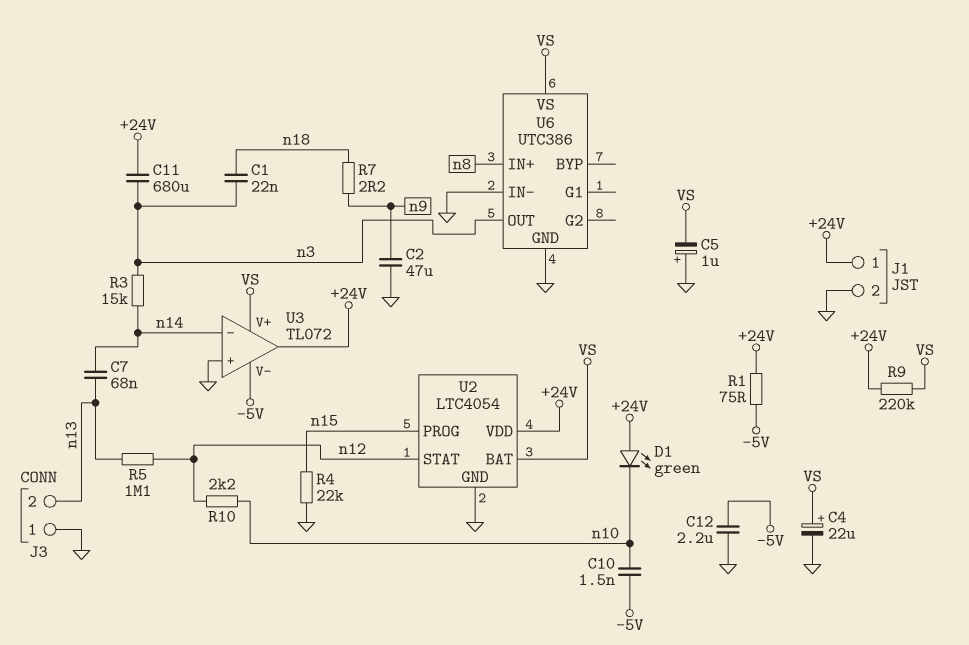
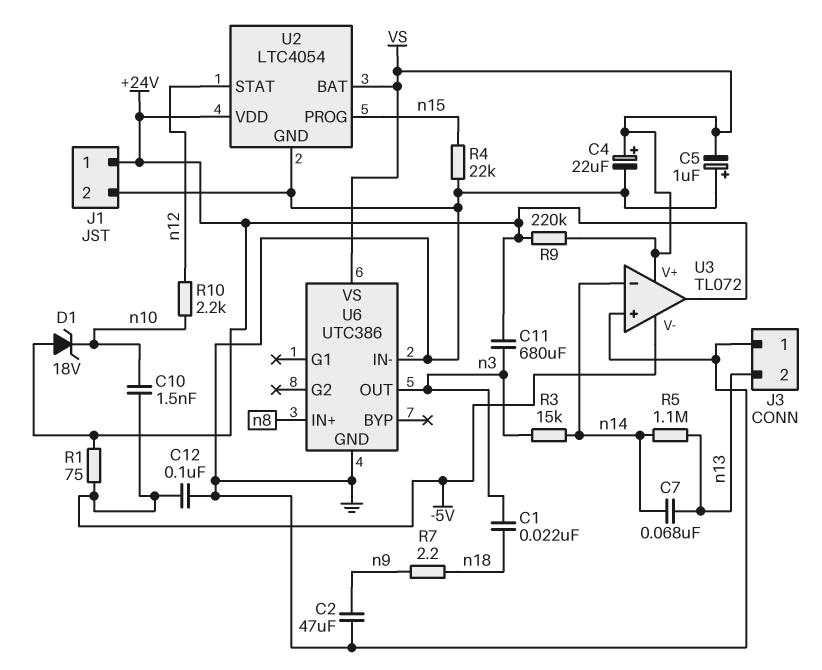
C12: 2.2uF (-5V, GND) -> 100nF (-5V, GND)
D1: LED green (A +24V, K n10) -> zener 18V (A +24V, K n10)
R5: 1.1M (n12, n13) -> 1.1M (n13, n14)

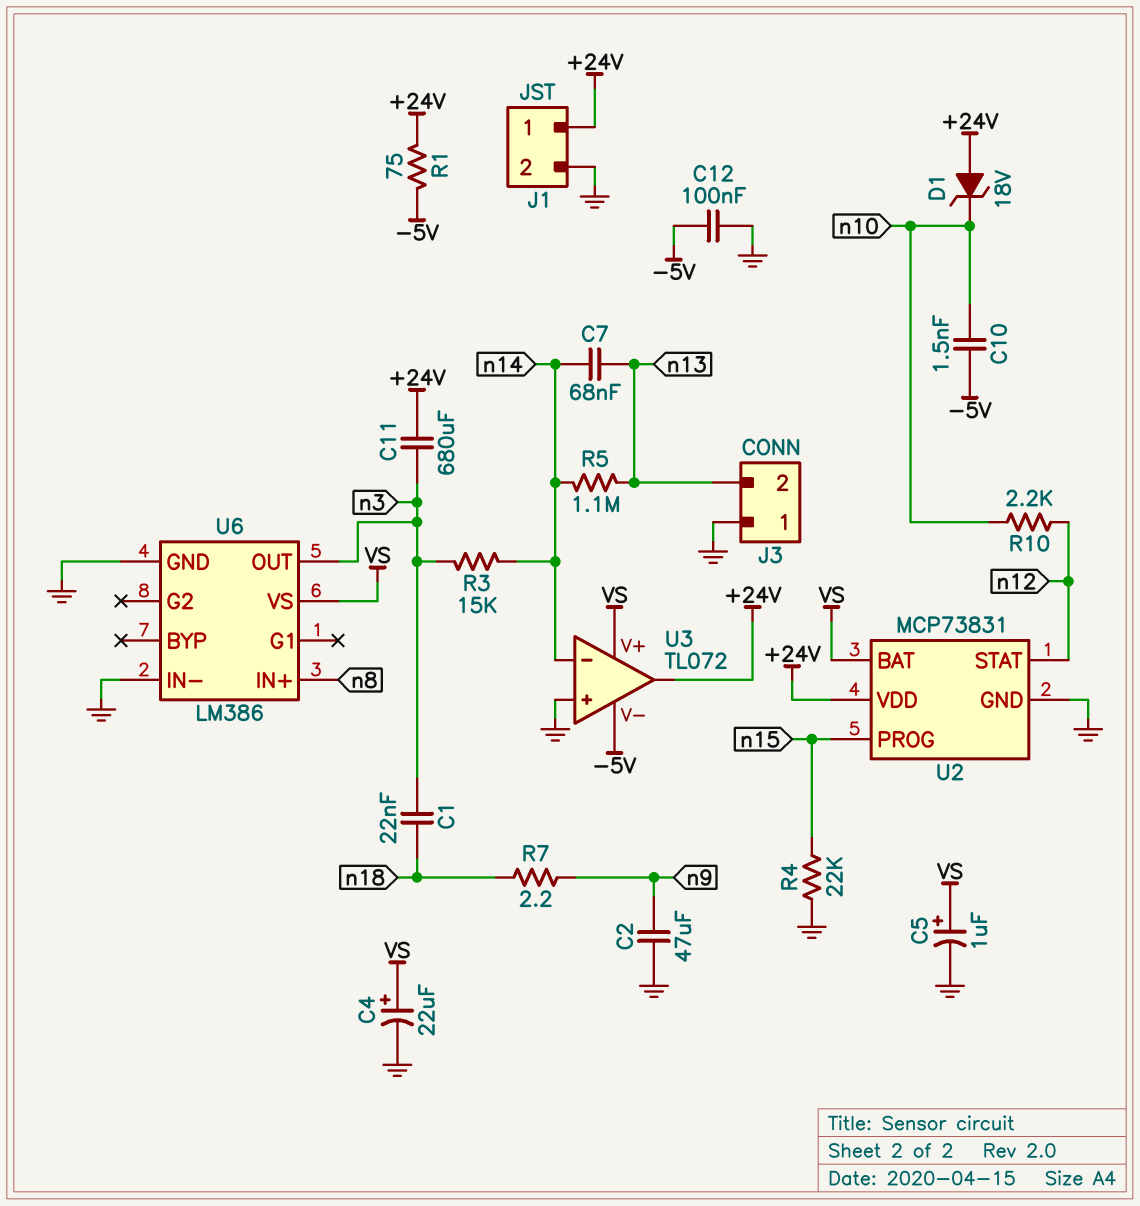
C5: 1uF (plus GND, minus VS) -> 1uF (plus VS, minus GND)
R9: 220k (+24V, VS) -> none
U2: LTC4054 -> MCP73831
U6: UTC386 -> LM386

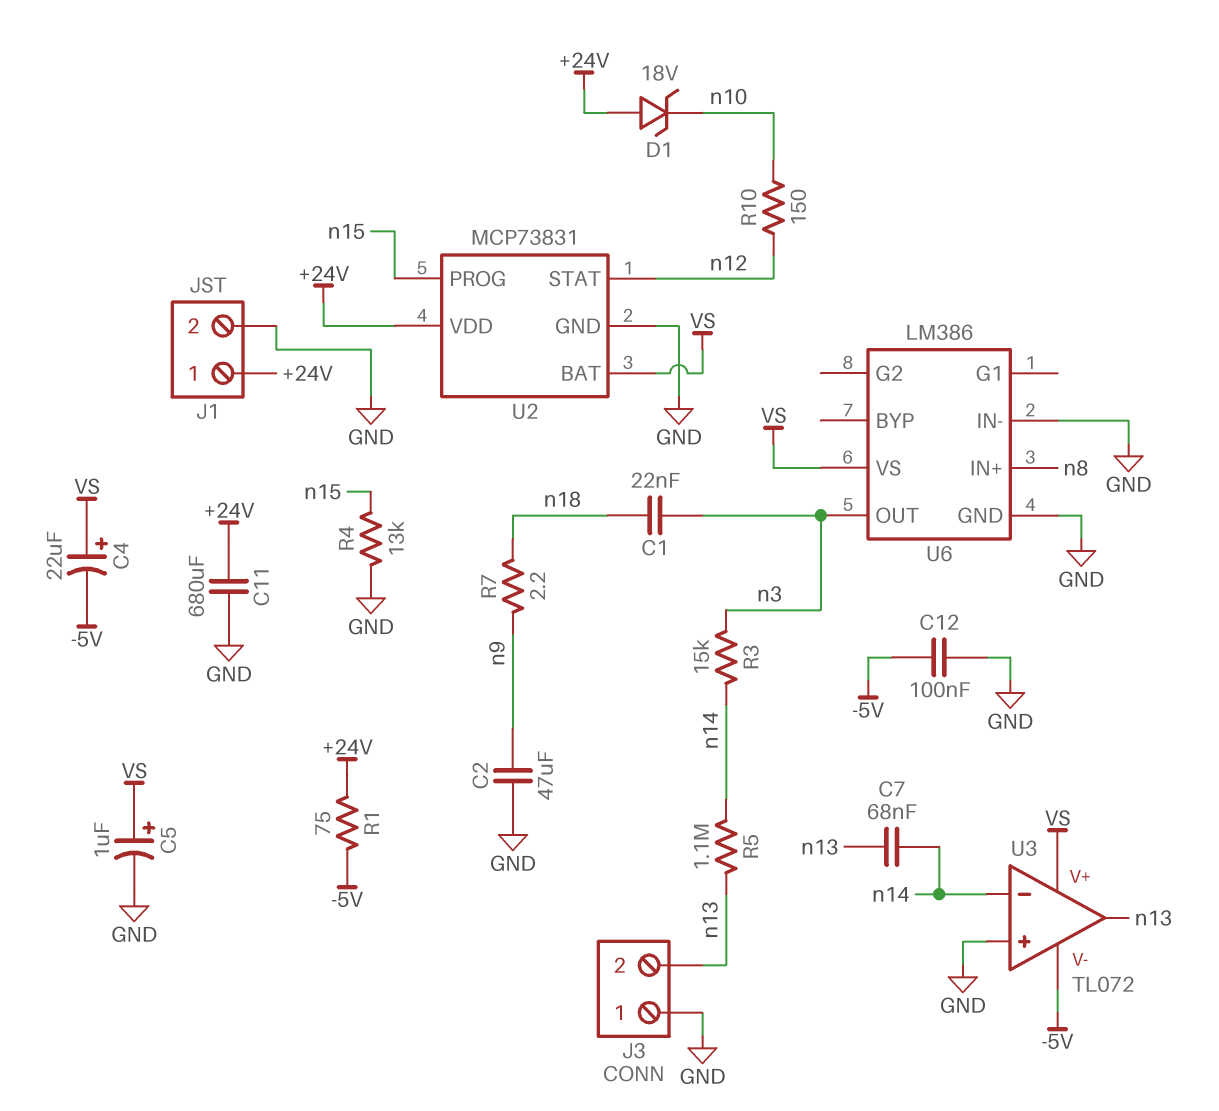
C4: 22uF (plus VS, minus GND) -> 22uF (plus VS, minus -5V)
C10: 1.5nF (-5V, n10) -> none
C11: 680uF (+24V, n3) -> 680uF (+24V, GND)
R4: 22k (GND, n15) -> 13k (GND, n15)
R10: 2.2k (n10, n12) -> 150 (n10, n12)
U3 pin out: +24V -> n13

